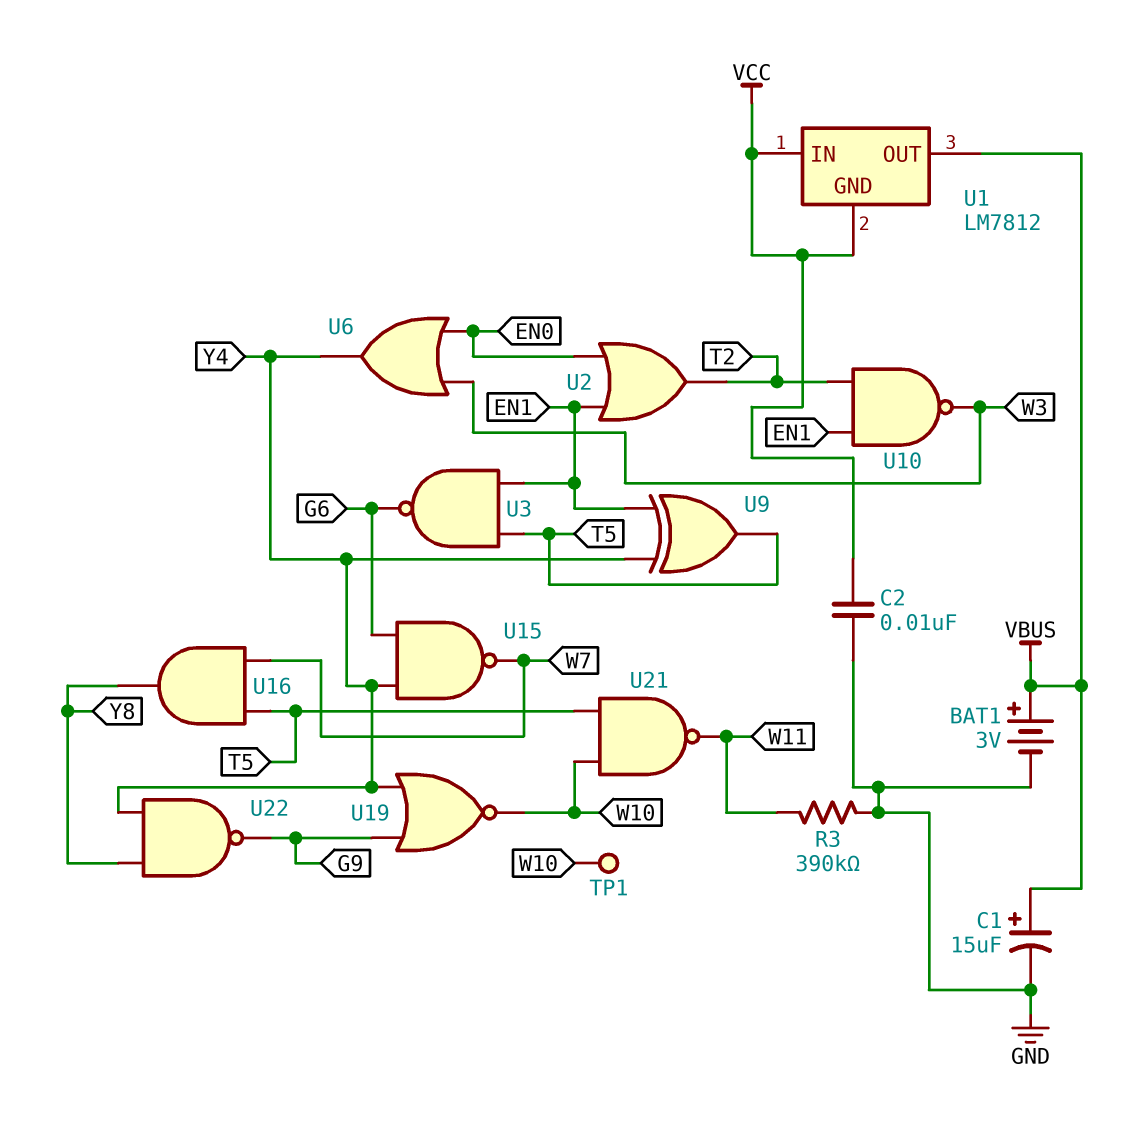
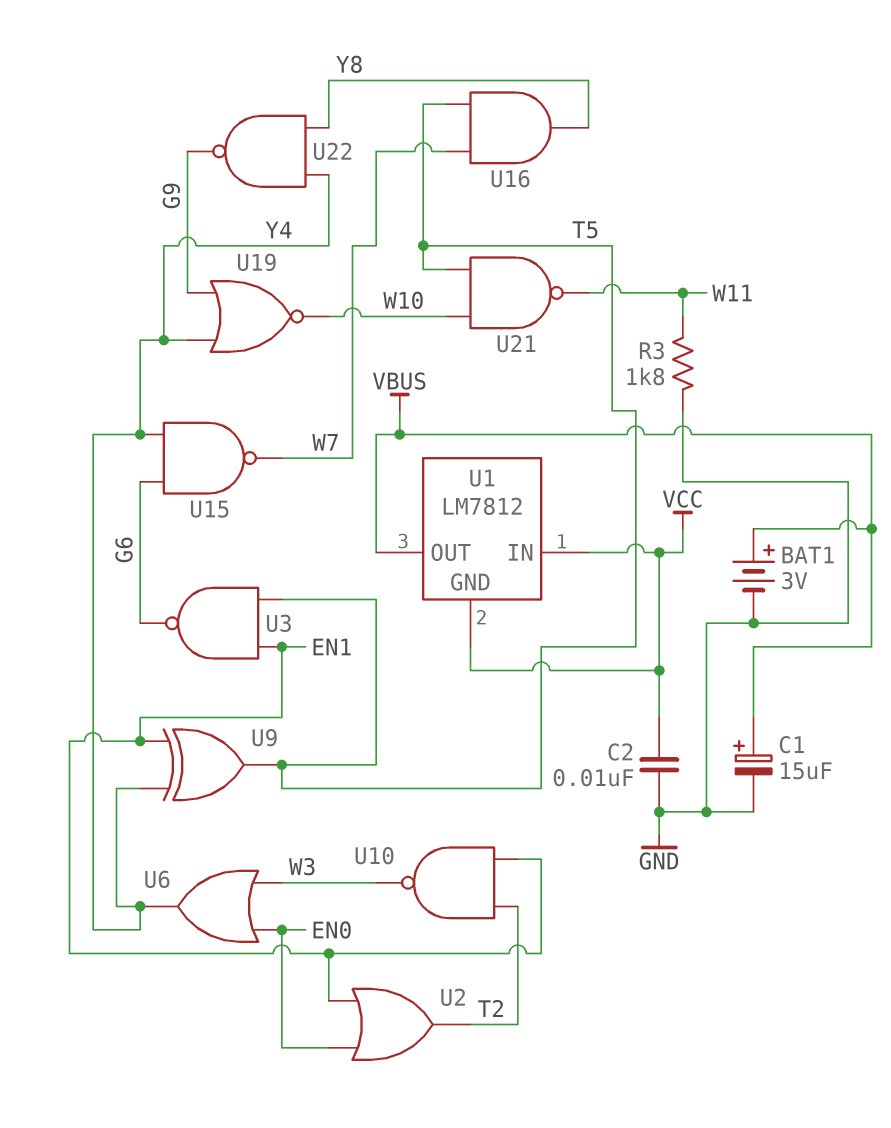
R3: 390k (GND, W11) -> 1.8k (GND, W11)
TP1: test point (W10) -> none

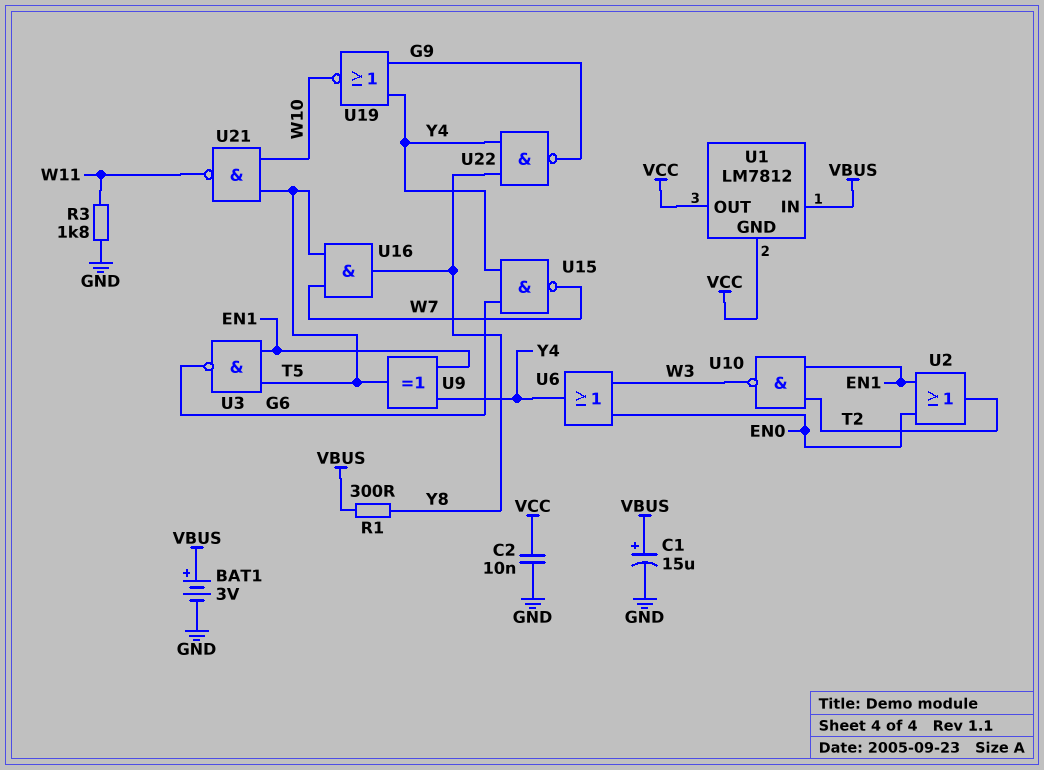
R1: none -> 300 (VBUS, Y8)
U1 pin IN: VCC -> VBUS
U1 pin OUT: VBUS -> VCC

